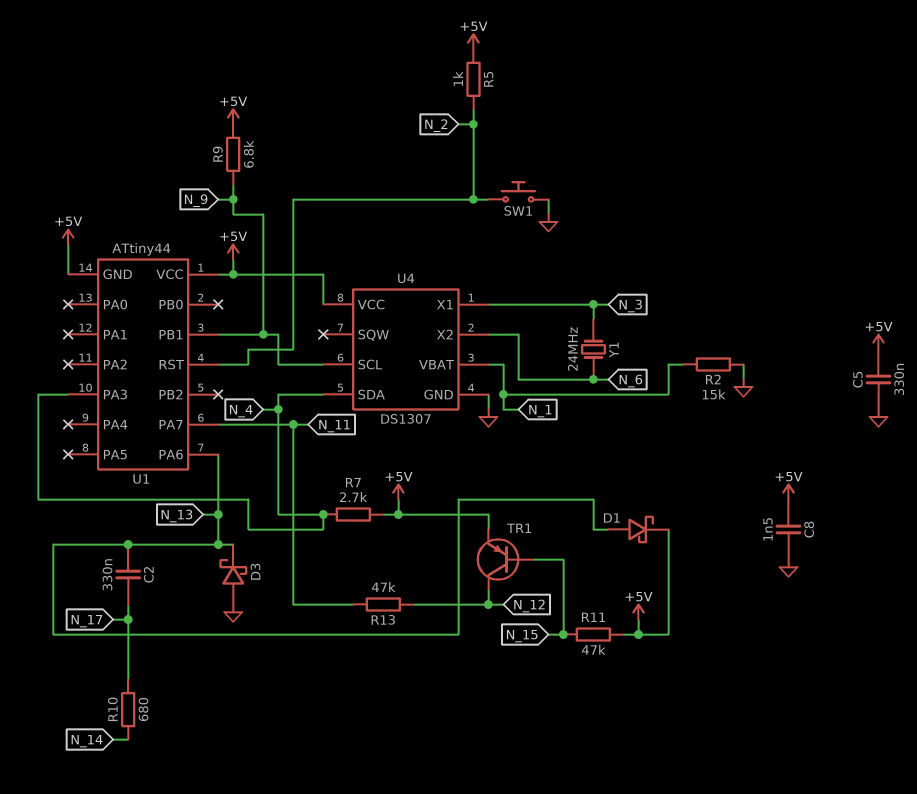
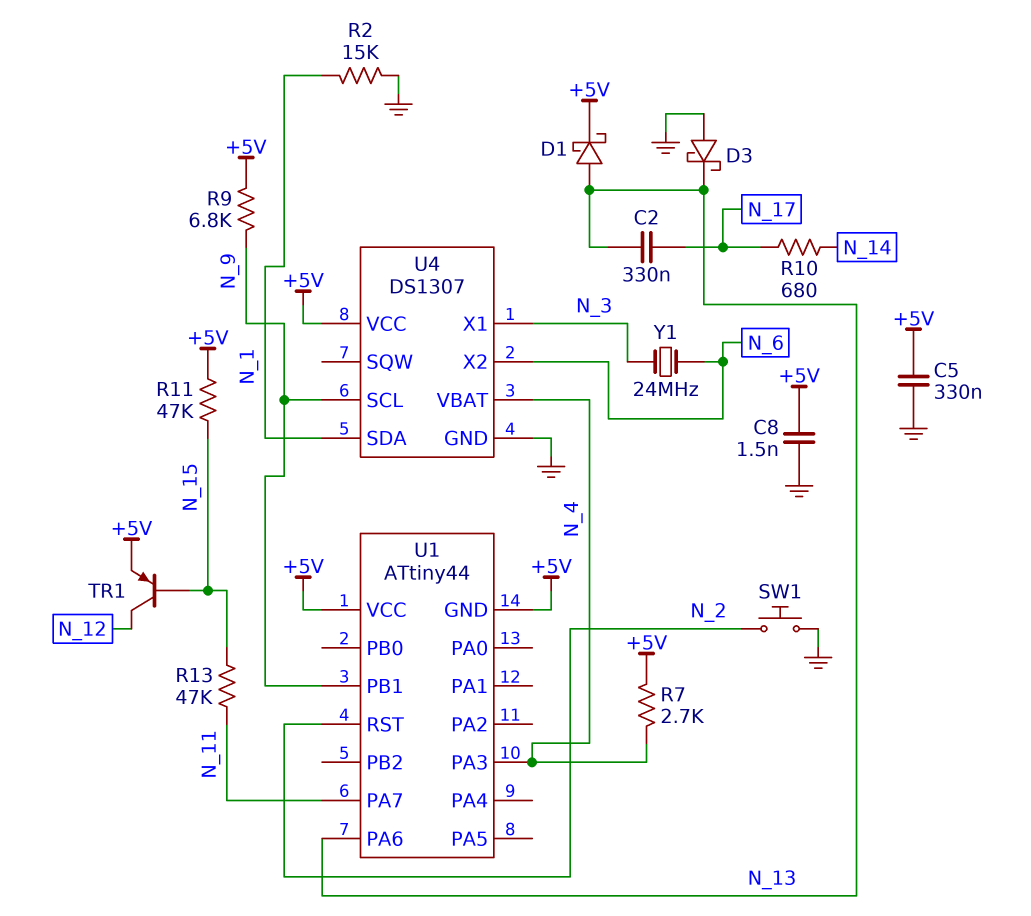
R5: 1k (+5V, N_2) -> none
R13: 47k (N_11, N_12) -> 47k (N_11, N_15)
U4 pin SDA: N_4 -> N_1
U4 pin VBAT: N_1 -> N_4

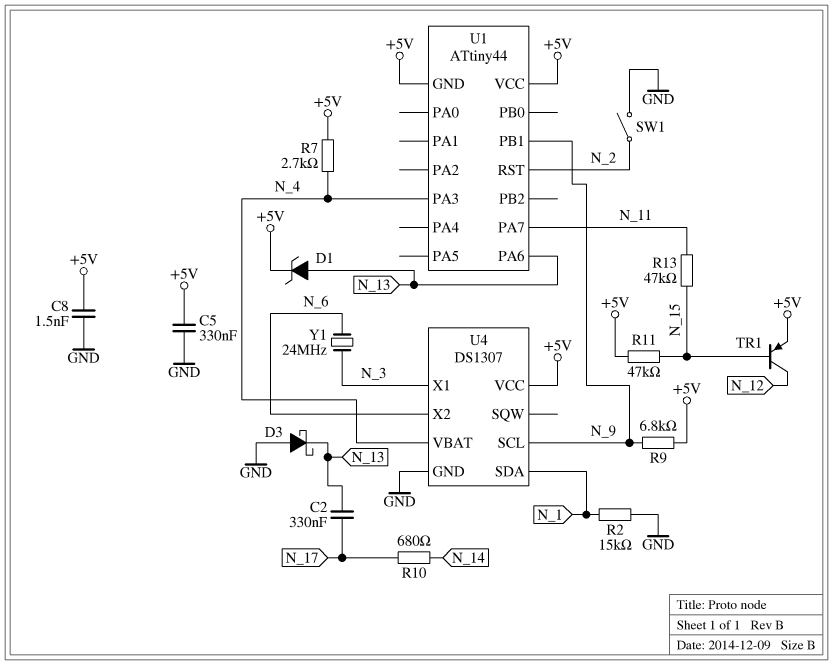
D1: schottky (A N_13, K +5V) -> zener (A N_13, K +5V)
SW1: button (GND, N_2) -> switch (GND, N_2)

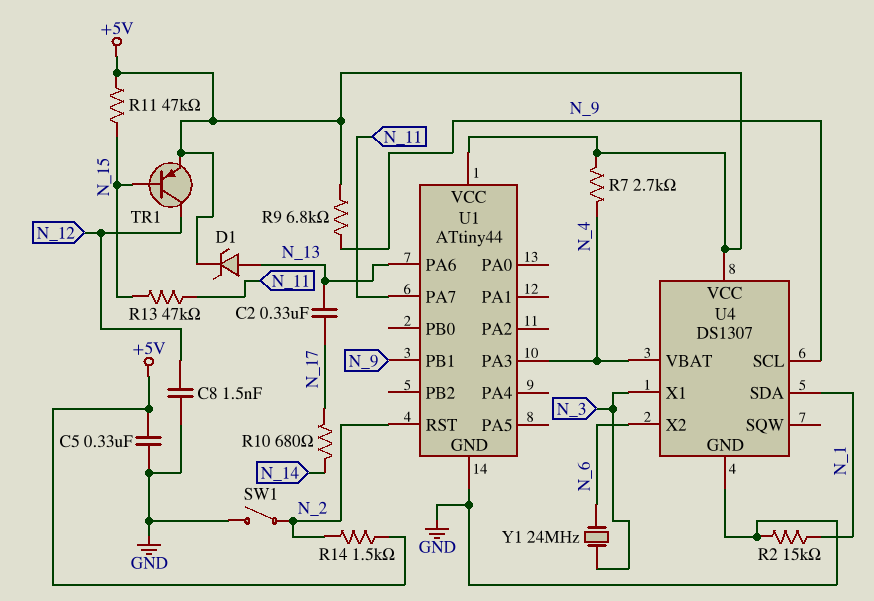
C8: 1.5nF (+5V, GND) -> 1.5nF (GND, N_12)
D3: schottky (A GND, K N_13) -> none
R14: none -> 1.5k (+5V, N_2)
U1 pin GND: +5V -> GND

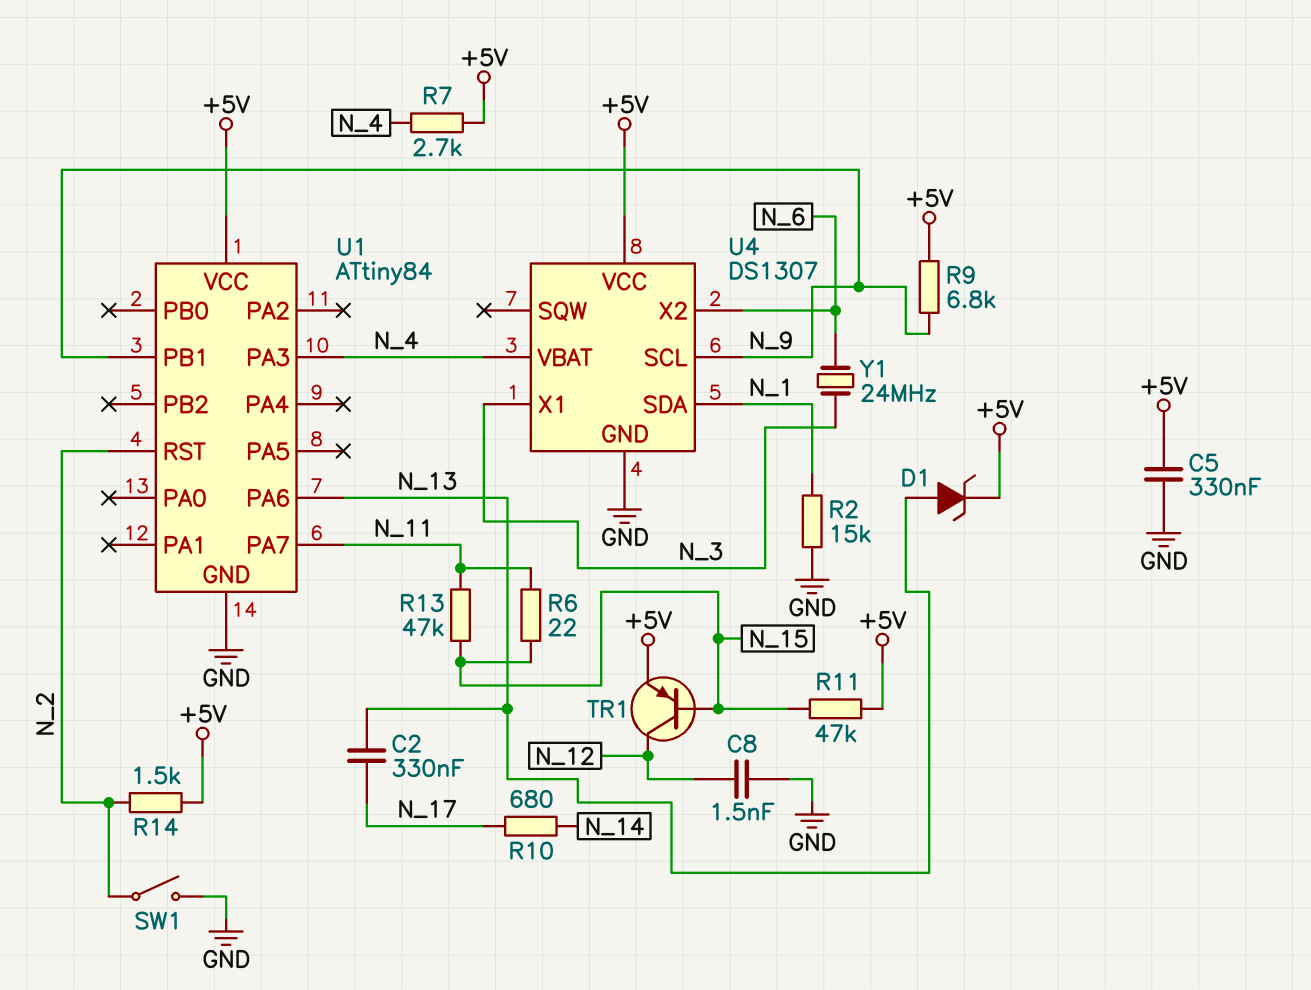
R6: none -> 22 (N_11, N_15)
U1: ATtiny44 -> ATtiny84

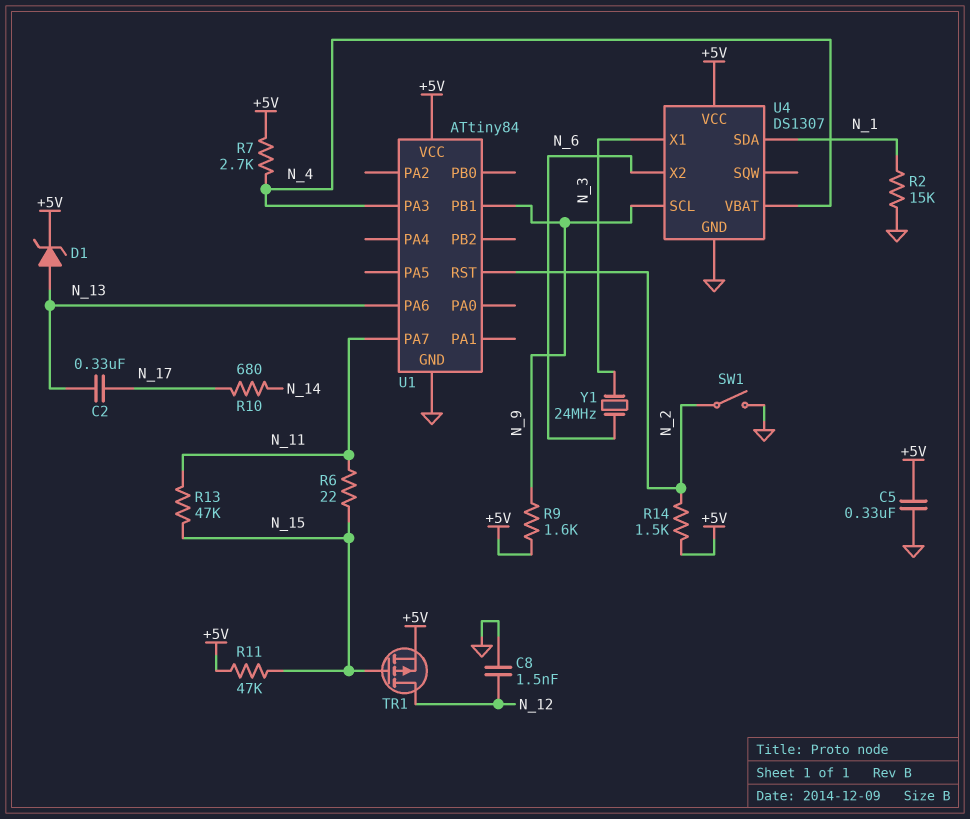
R9: 6.8k (+5V, N_9) -> 1.6k (+5V, N_9)
TR1: PNP (B N_15, C N_12, E +5V) -> PMOS (G N_15, D N_12, S +5V)

